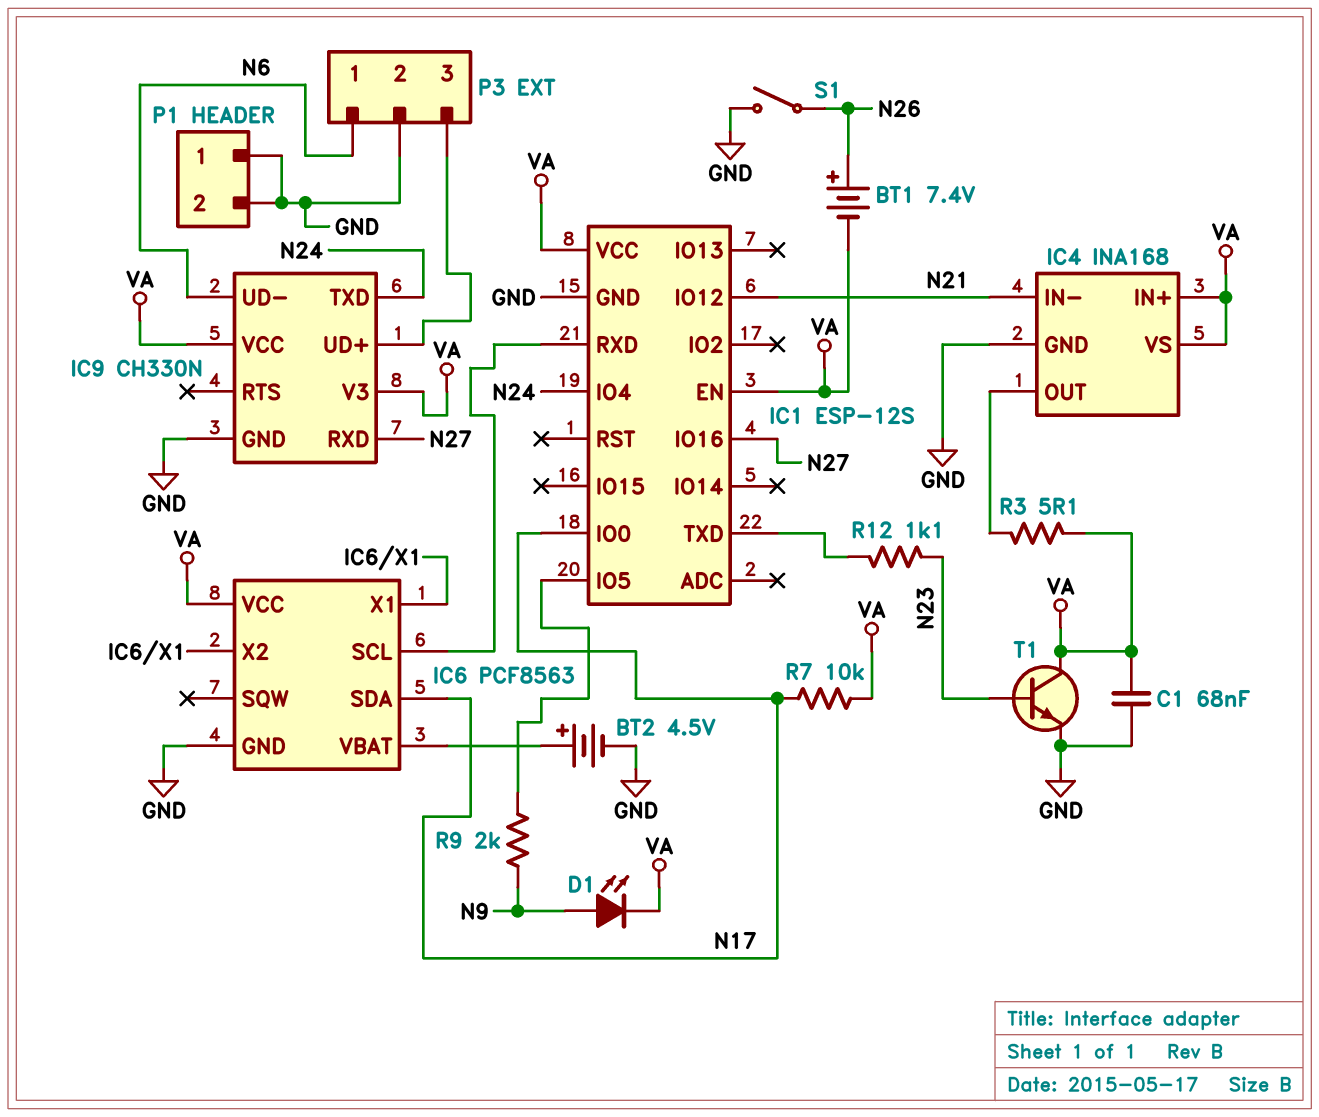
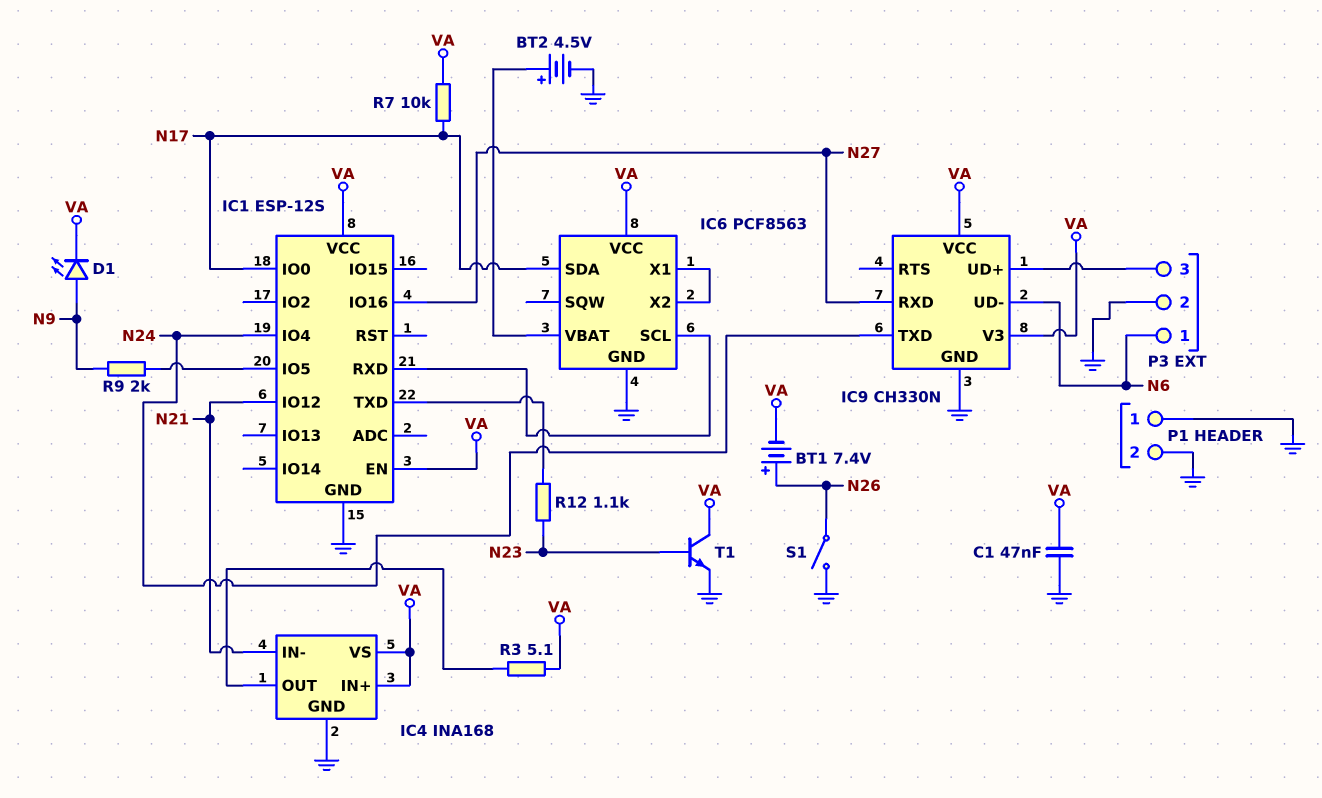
C1: 68nF (GND, VA) -> 47nF (GND, VA)

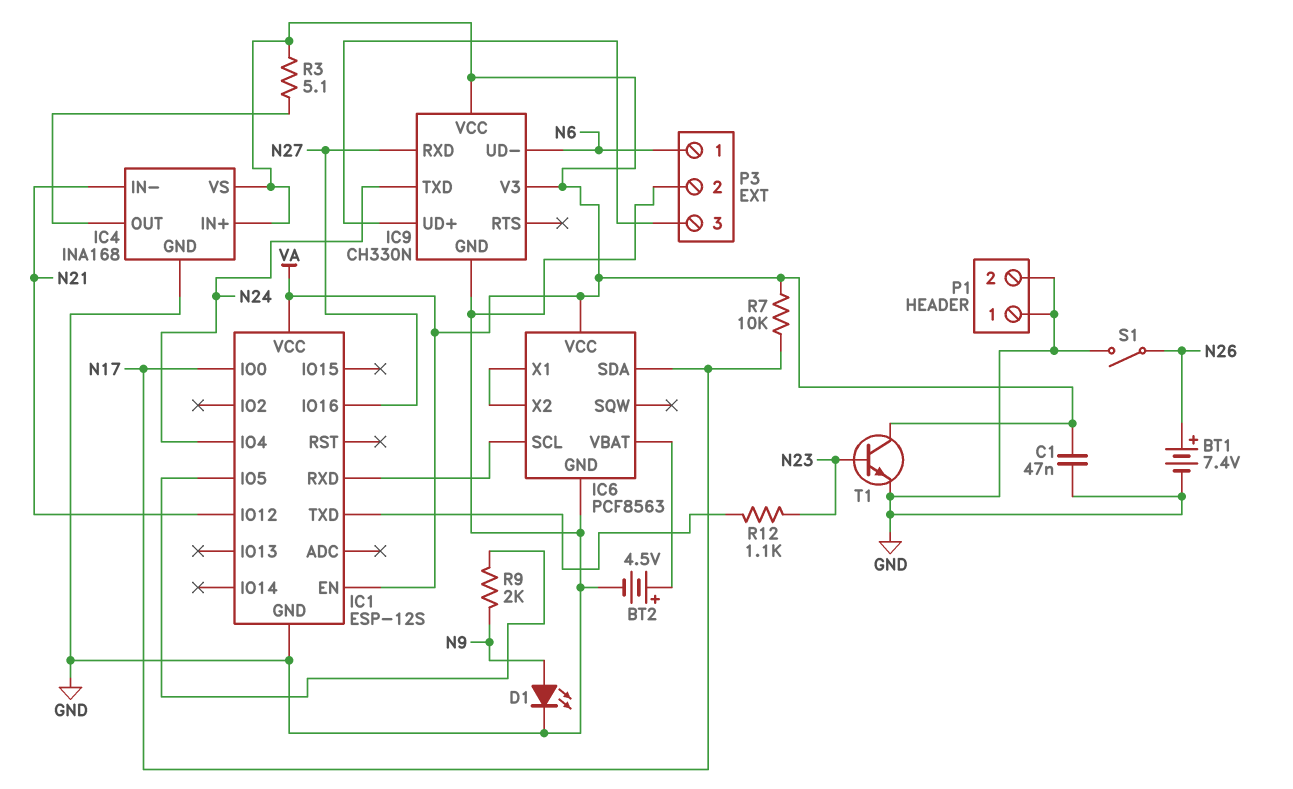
BT1: 7.4V (plus N26, minus VA) -> 7.4V (plus N26, minus GND)
D1: LED (A N9, K VA) -> LED (A N9, K GND)

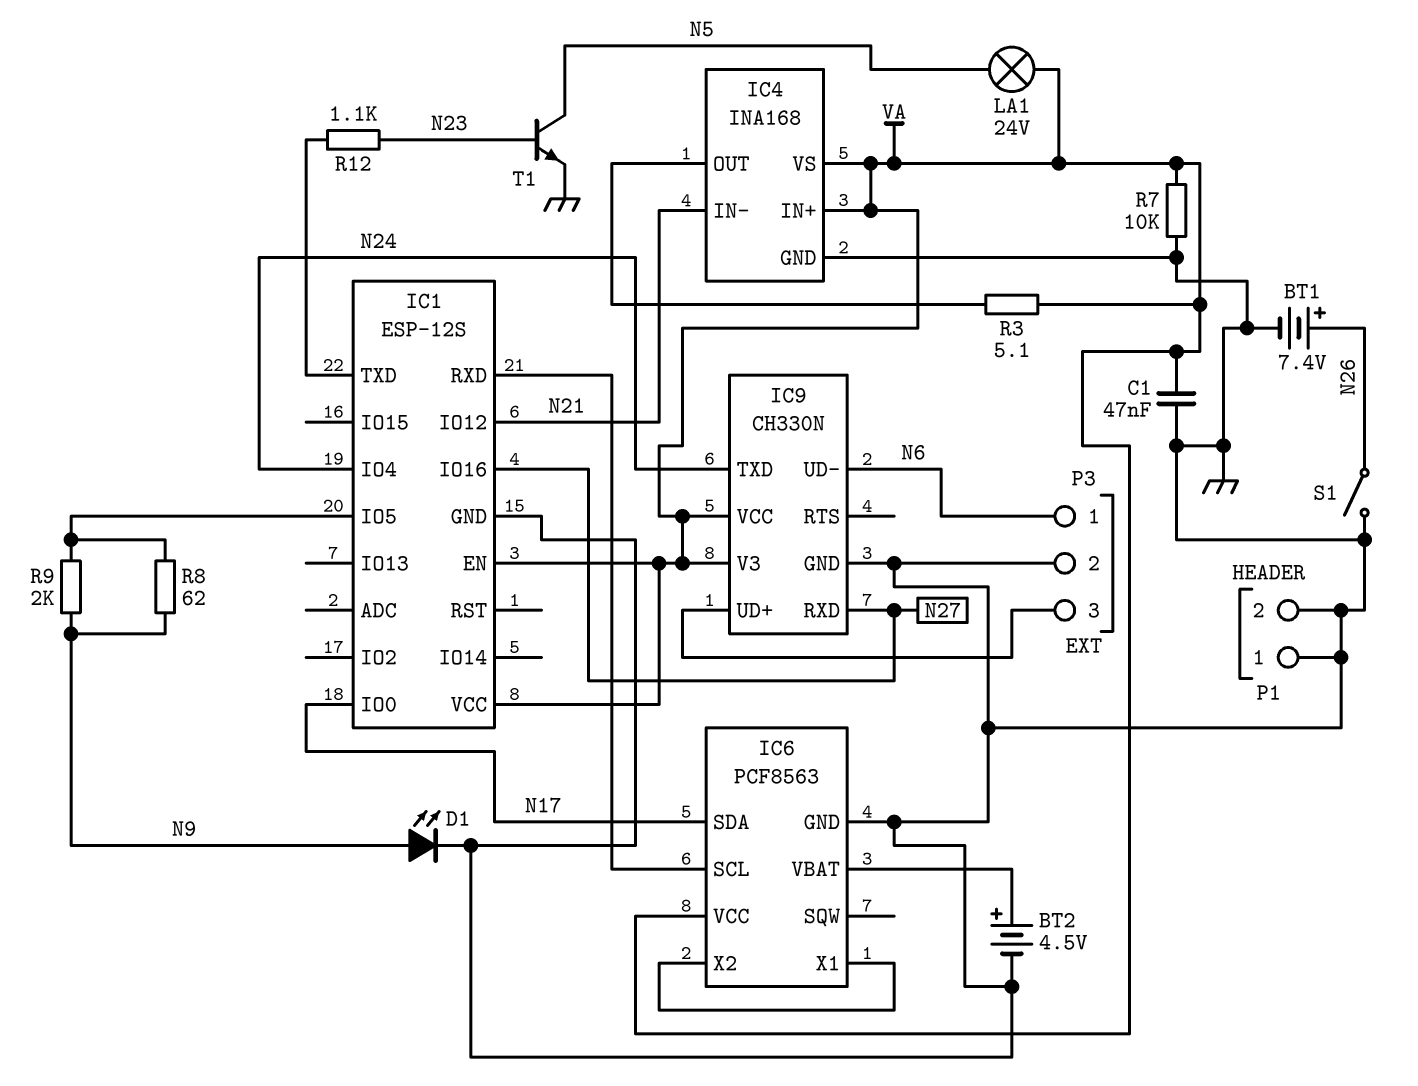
LA1: none -> lamp 24V (N5, VA)
R7: 10k (N17, VA) -> 10k (GND, VA)
R8: none -> 62 (IC1/IO5, N9)
T1: NPN (B N23, C VA, E GND) -> NPN (B N23, C N5, E GND)

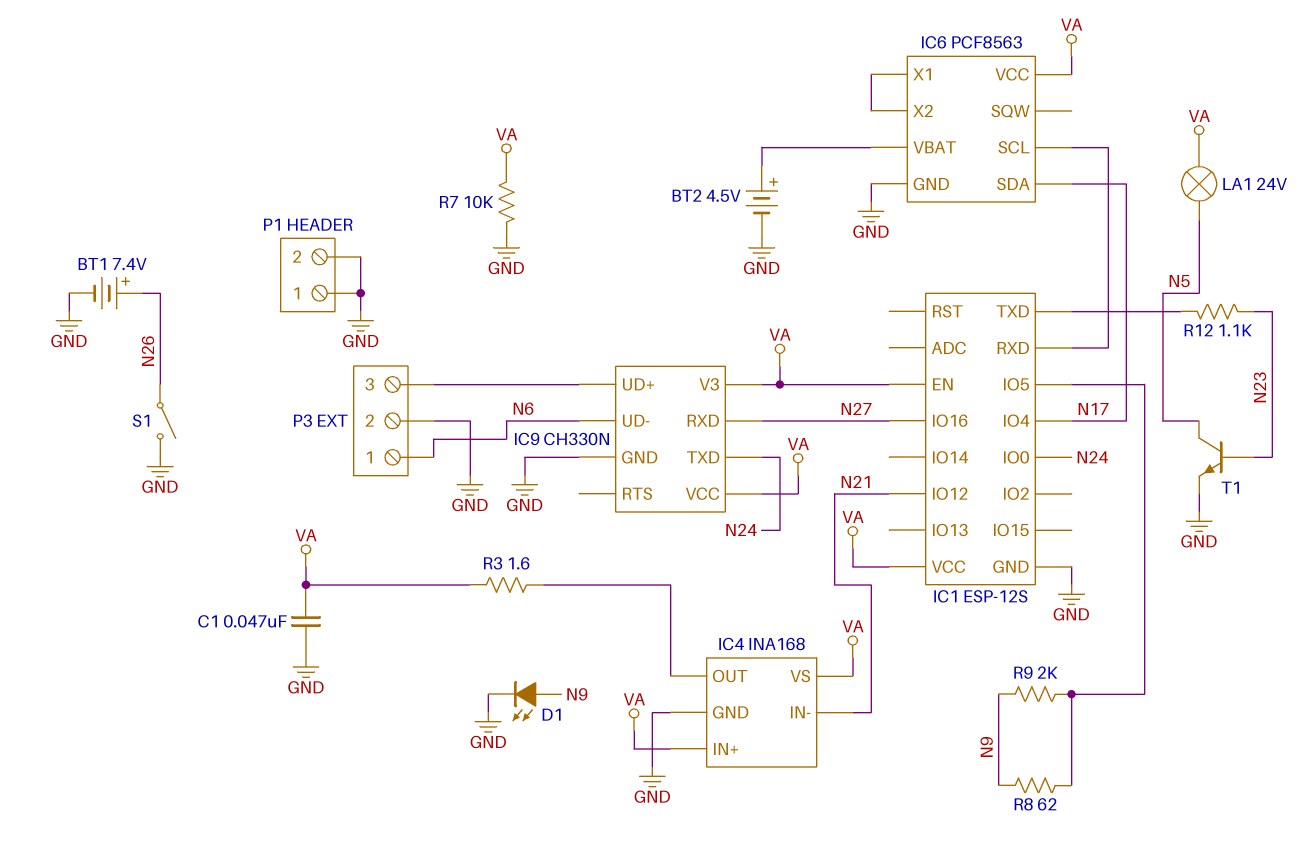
IC1 pin IO0: N17 -> N24
IC1 pin IO4: N24 -> N17
R3: 5.1 (IC4/OUT, VA) -> 1.6 (IC4/OUT, VA)

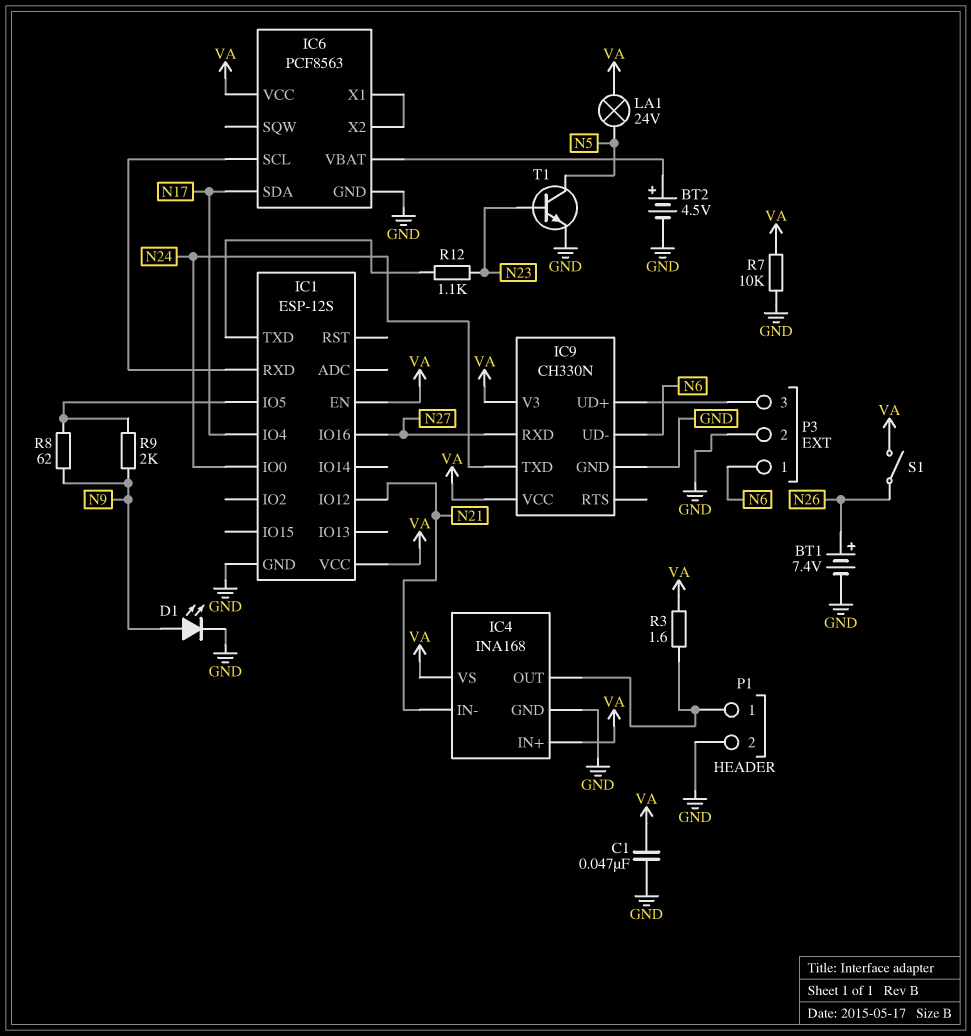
P1 pin 1: GND -> IC4/OUT
S1: switch (GND, N26) -> switch (N26, VA)

